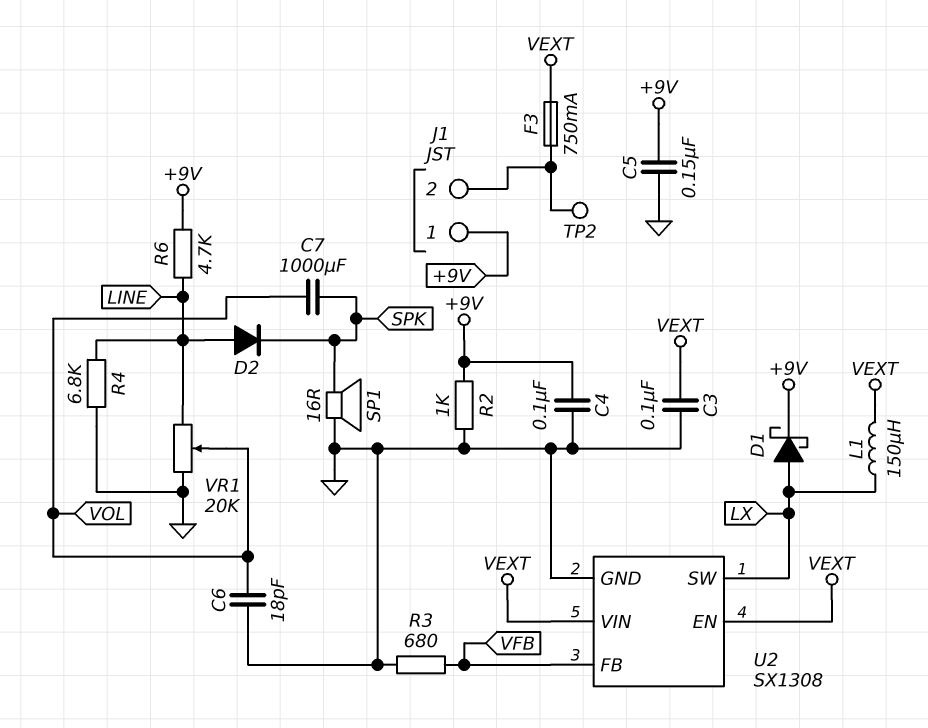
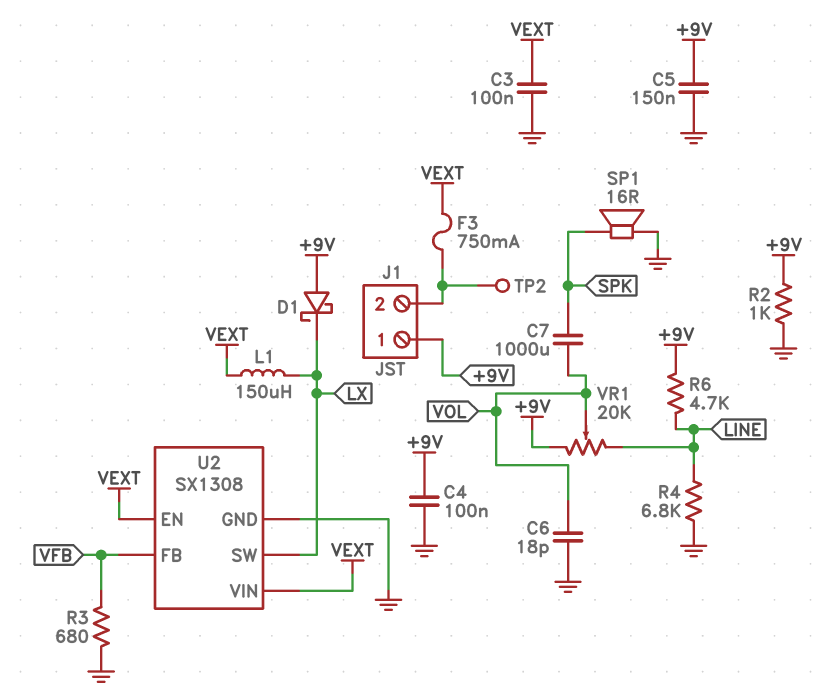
D1: schottky (A LX, K +9V) -> schottky (A +9V, K LX)
D2: diode (A LINE, K SPK) -> none
VR1: 20k (GND, LINE, wiper VOL) -> 20k (+9V, LINE, wiper VOL)

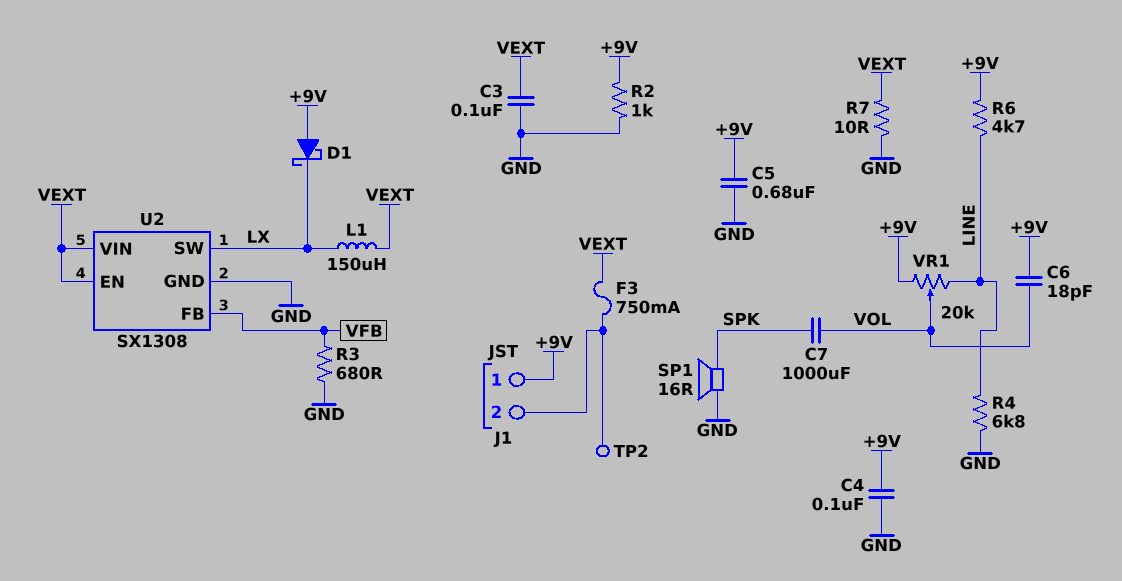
C5: 150nF (+9V, GND) -> 680nF (+9V, GND)
C6: 18pF (GND, VOL) -> 18pF (+9V, VOL)
R7: none -> 10 (GND, VEXT)

